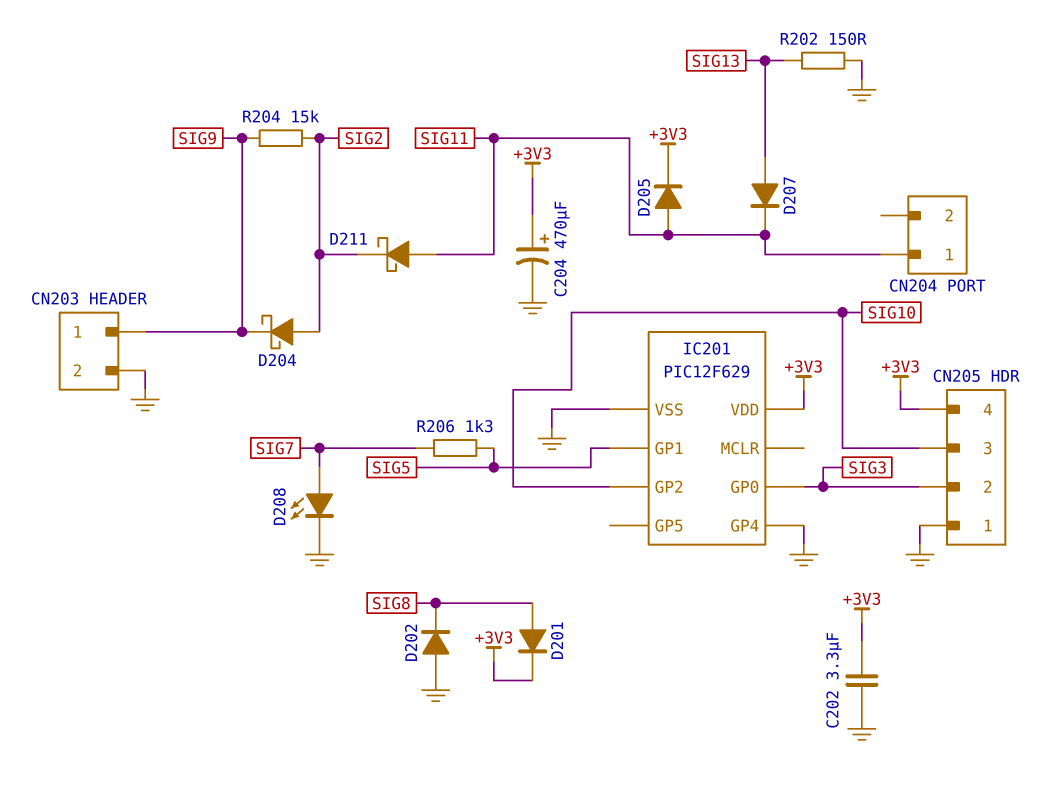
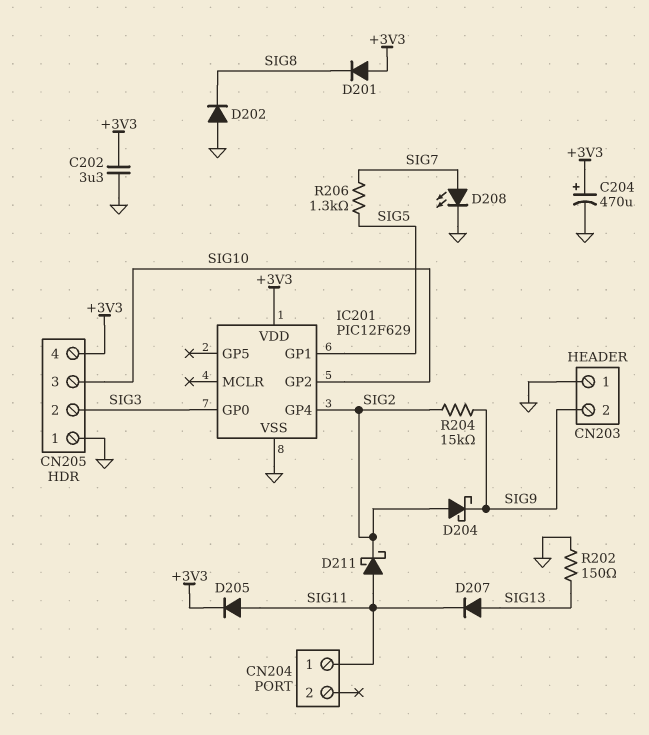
CN203 pin 1: SIG9 -> GND
CN203 pin 2: GND -> SIG9
D201: diode (A SIG8, K +3V3) -> diode (A +3V3, K SIG8)
IC201 pin GP4: GND -> SIG2

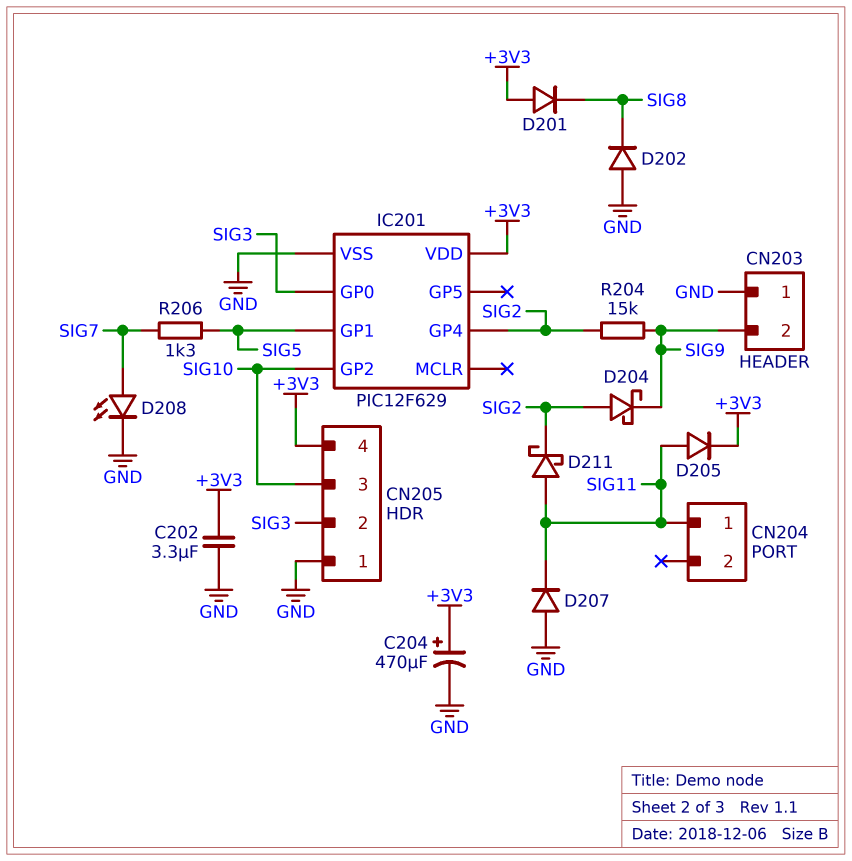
D207: diode (A SIG13, K SIG11) -> diode (A GND, K SIG11)
R202: 150 (GND, SIG13) -> none

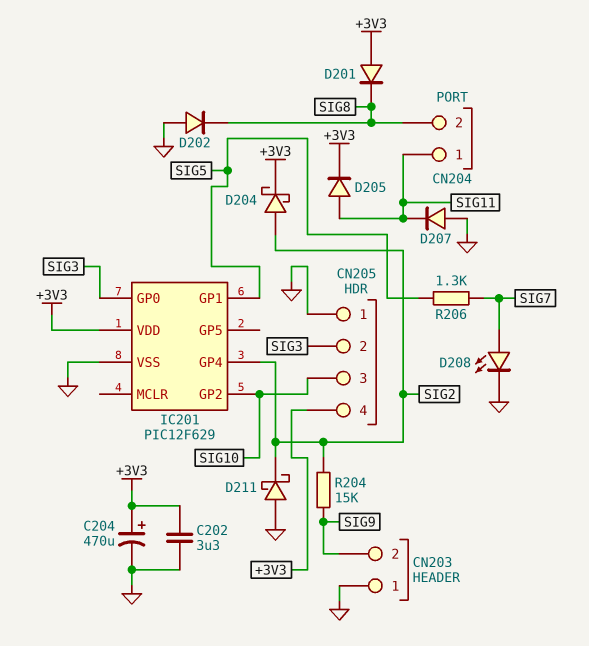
CN204 pin 2: none -> SIG8
D204: schottky (A SIG2, K SIG9) -> schottky (A SIG2, K +3V3)
D211: schottky (A SIG11, K SIG2) -> schottky (A GND, K SIG2)

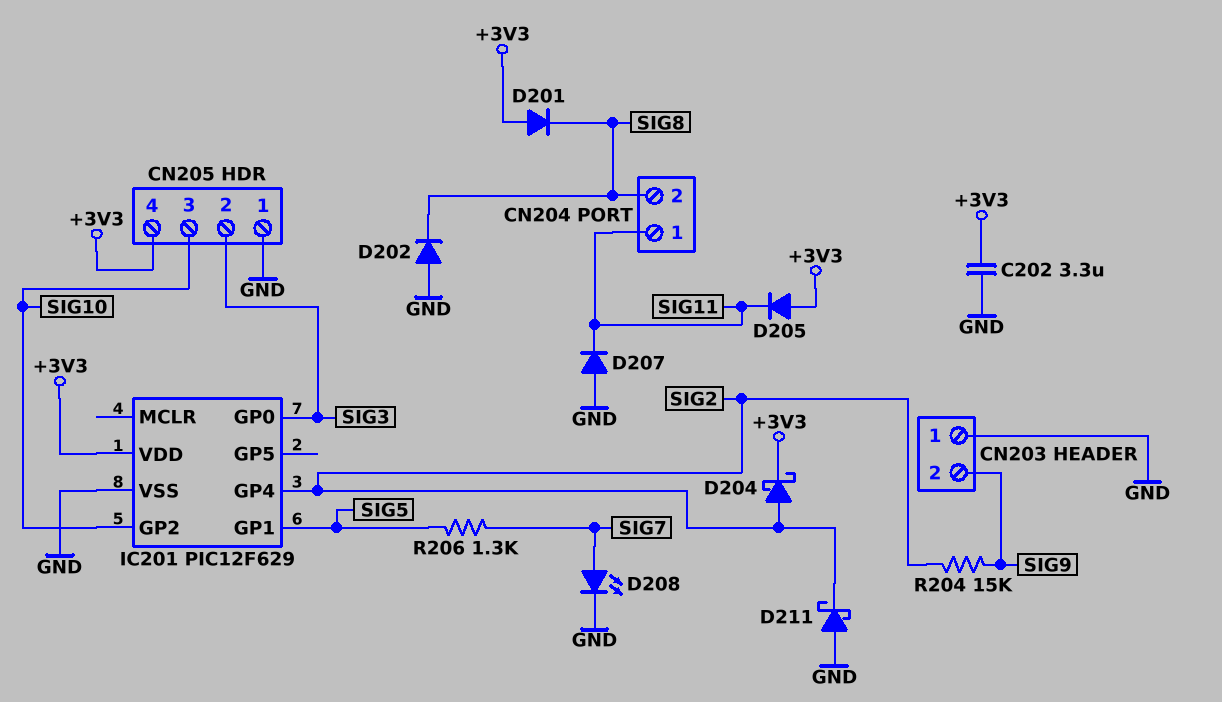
C204: 470uF (plus +3V3, minus GND) -> none
D205: diode (A SIG11, K +3V3) -> diode (A +3V3, K SIG11)

